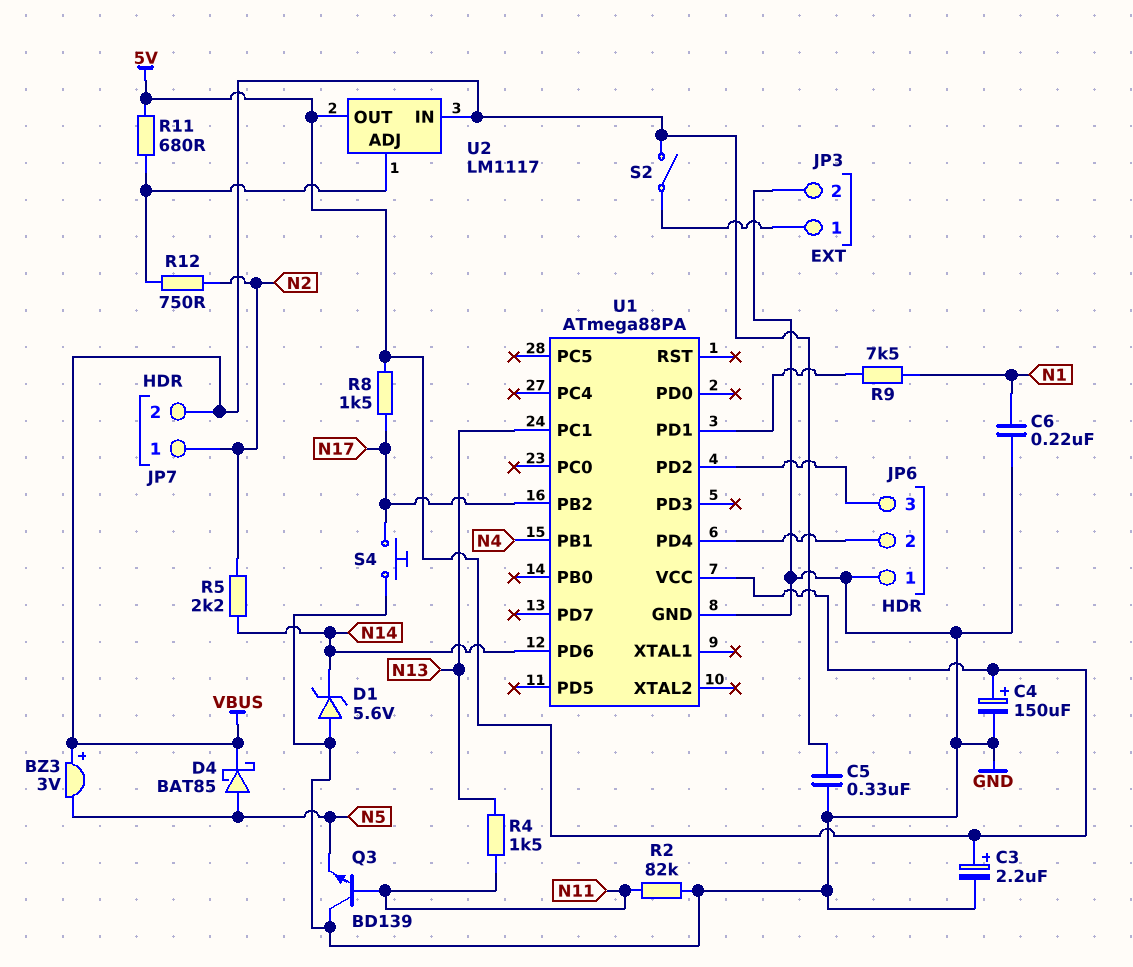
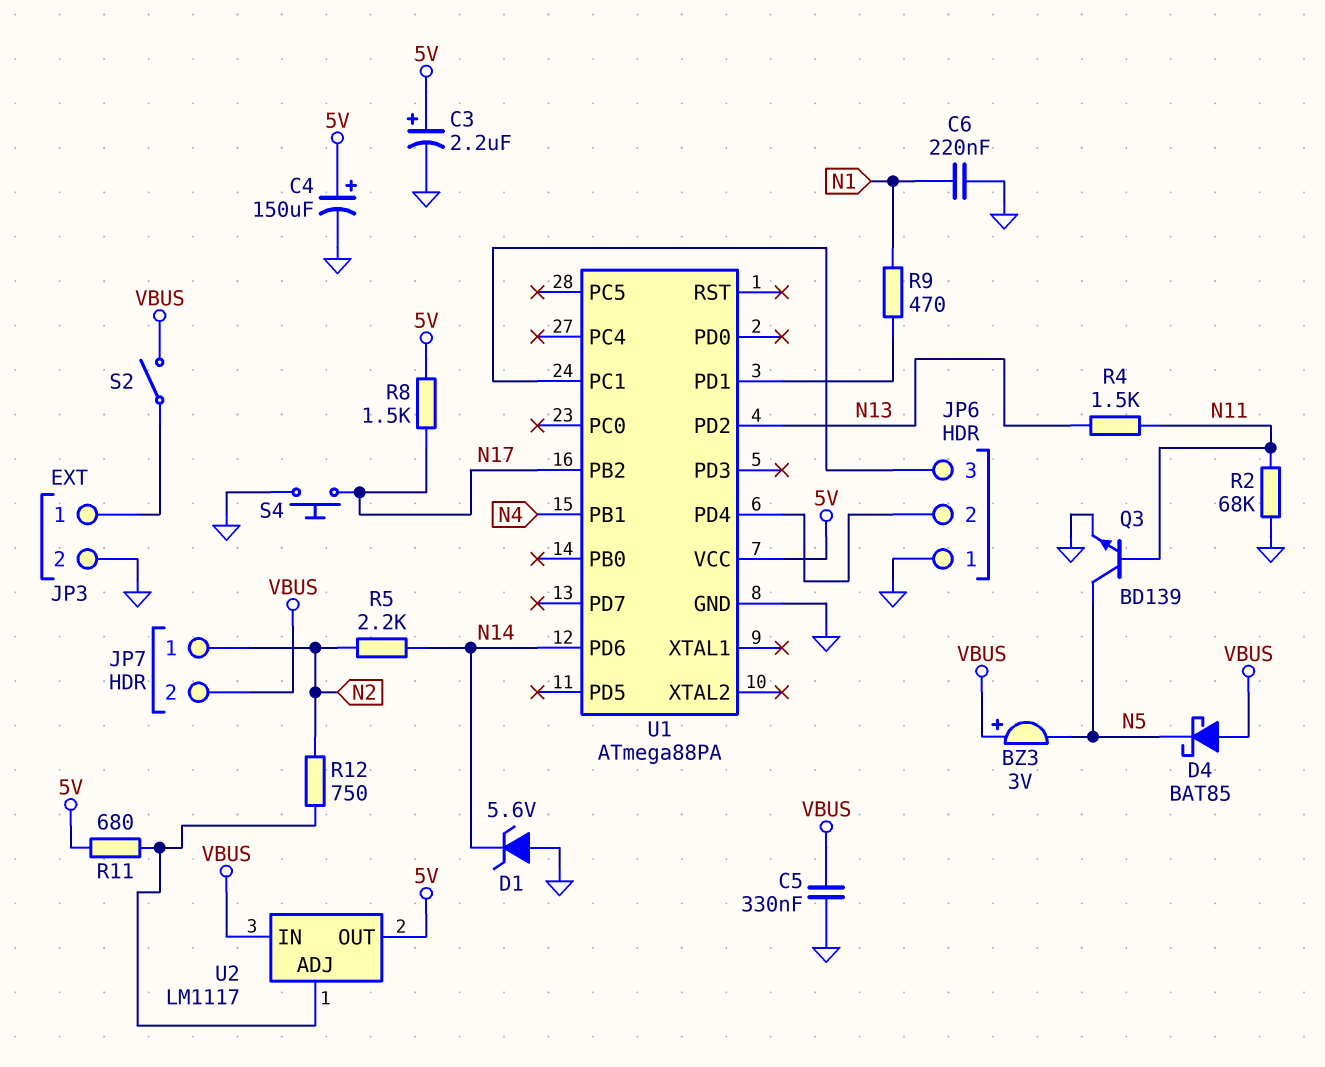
D4: schottky BAT85 (A N5, K VBUS) -> schottky BAT85 (A VBUS, K N5)
Q3: NPN BD139 (B N11, C GND, E N5) -> NPN BD139 (B N11, C N5, E GND)
R2: 82k (GND, N11) -> 68k (GND, N11)
R9: 7.5k (N1, U1/PD1) -> 470 (N1, U1/PD1)
U1 pin PC1: N13 -> JP6/3
U1 pin PD2: JP6/3 -> N13

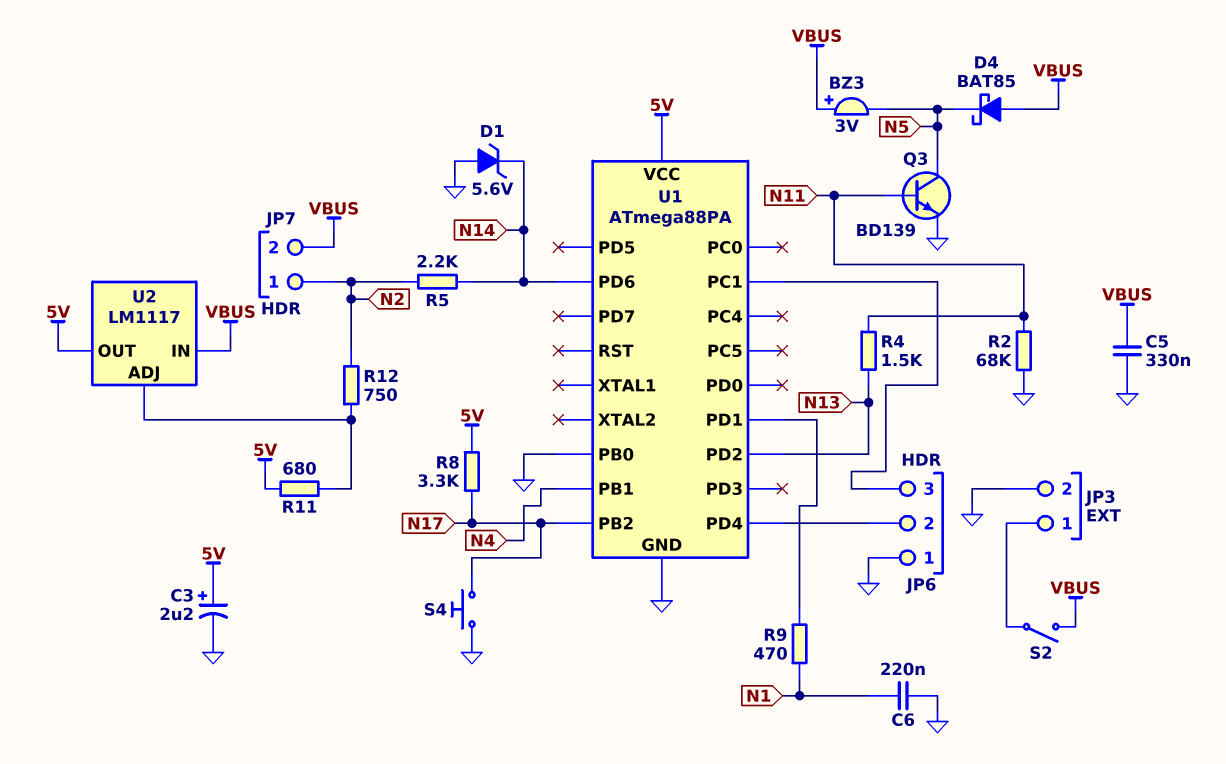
C4: 150uF (plus 5V, minus GND) -> none
R8: 1.5k (5V, N17) -> 3.3k (5V, N17)
U1 pin PB0: none -> GND

